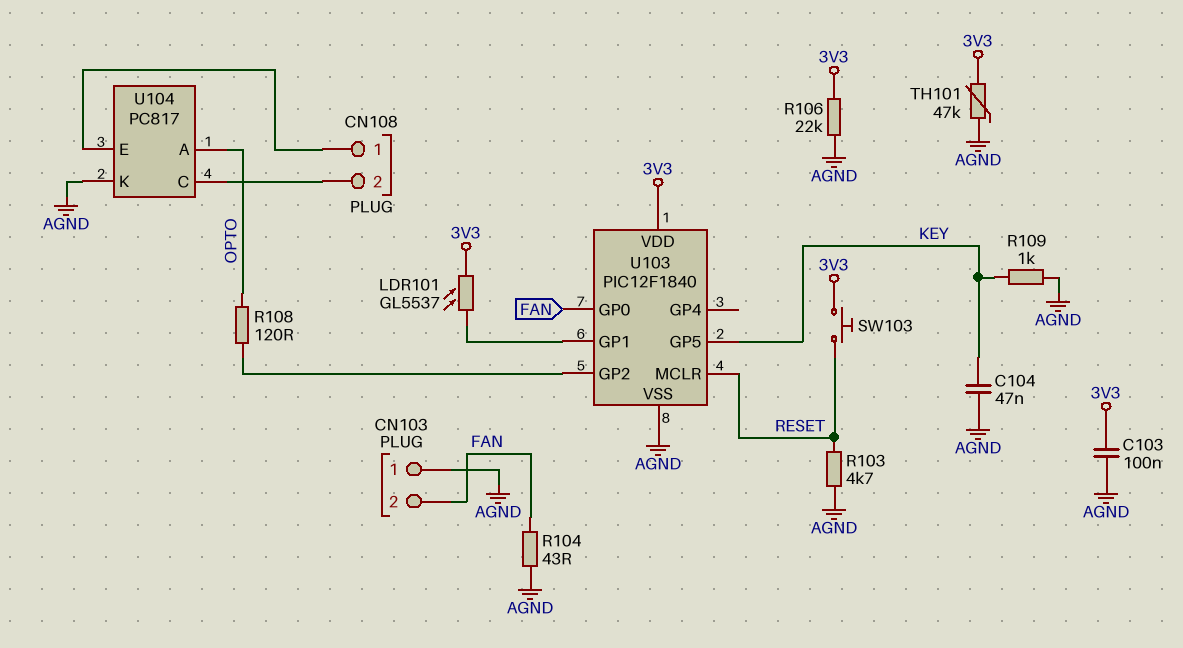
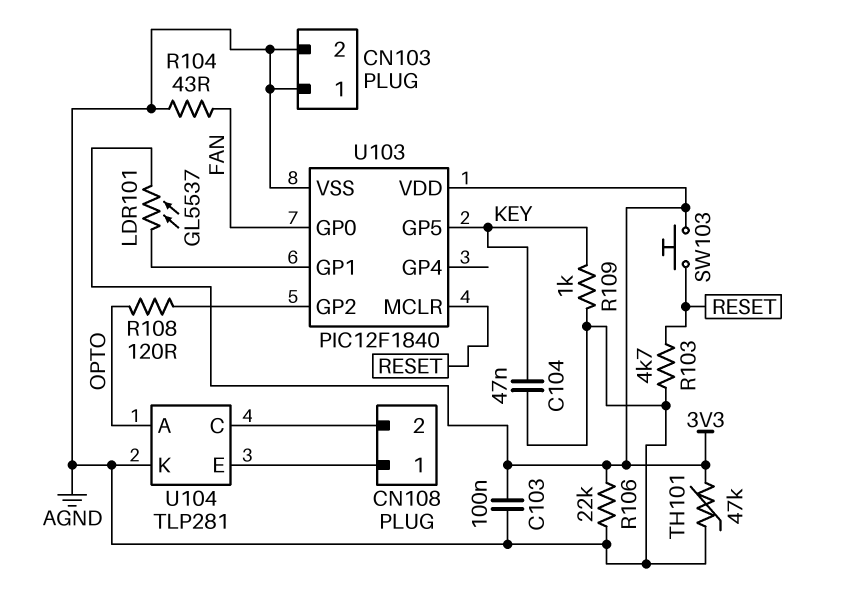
CN103 pin 2: FAN -> AGND
U104: PC817 -> TLP281

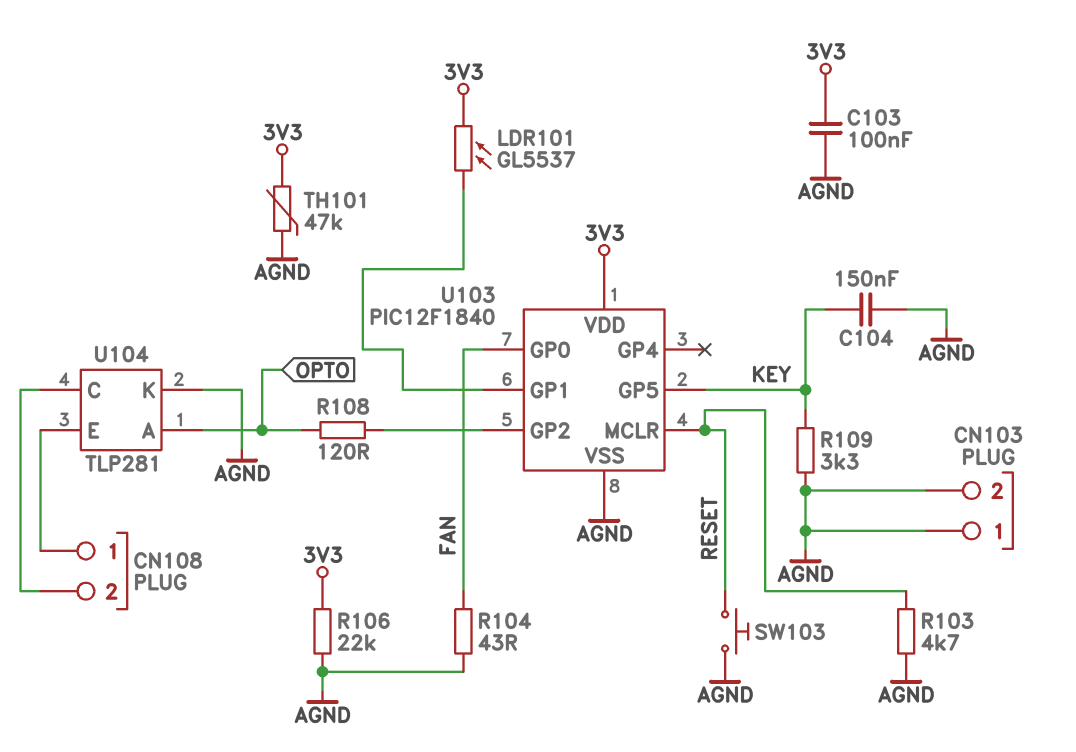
C104: 47nF (AGND, KEY) -> 150nF (AGND, KEY)
R109: 1k (AGND, KEY) -> 3.3k (AGND, KEY)
SW103: button (3V3, RESET) -> button (AGND, RESET)

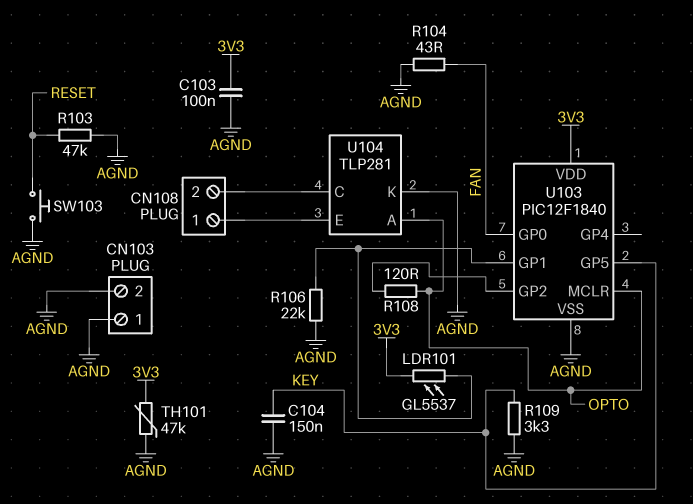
R103: 4.7k (AGND, RESET) -> 47k (AGND, RESET)
R106: 22k (3V3, AGND) -> 22k (AGND, U103/GP1)
U103 pin MCLR: RESET -> OPTO

